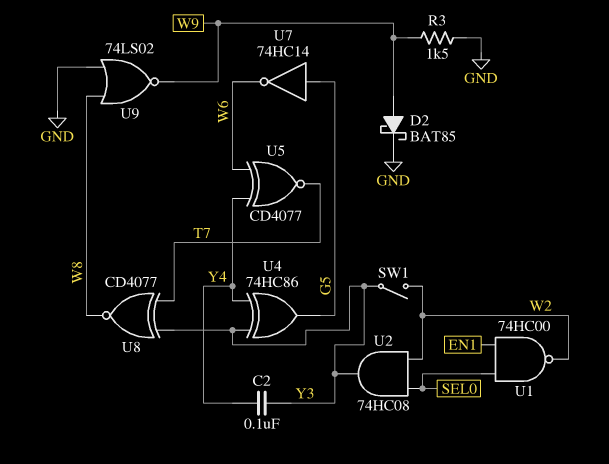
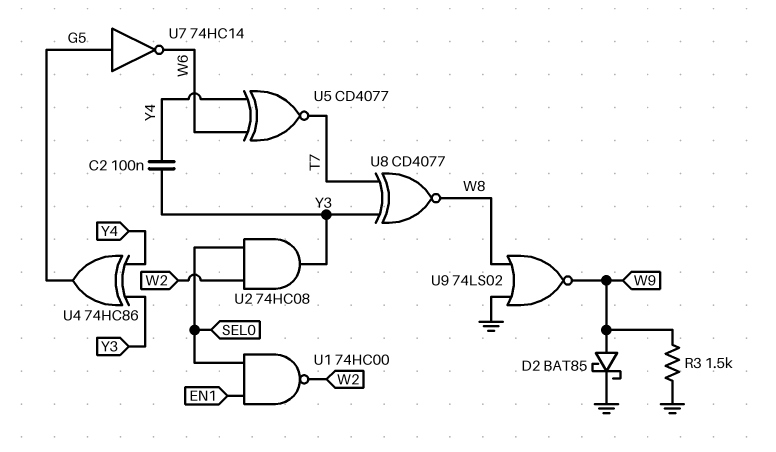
SW1: switch (W2, Y3) -> none

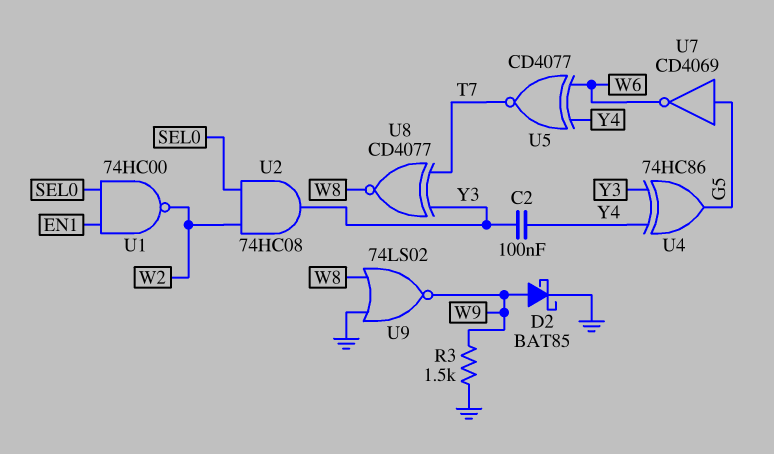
U7: NOT 74HC14 (in G5, out W6) -> NOT CD4069 (in G5, out W6)

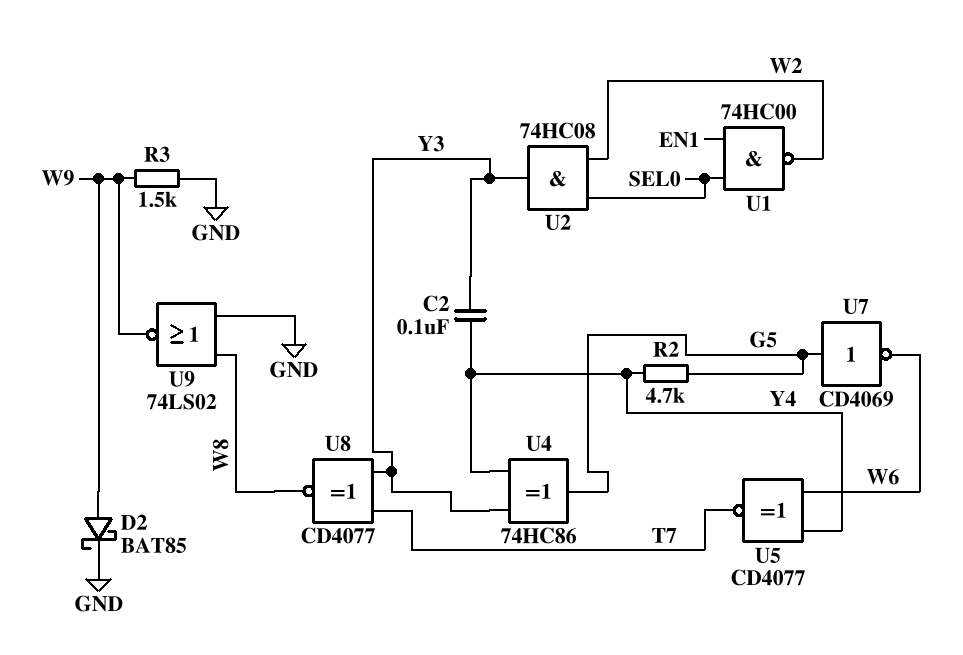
R2: none -> 4.7k (G5, Y4)

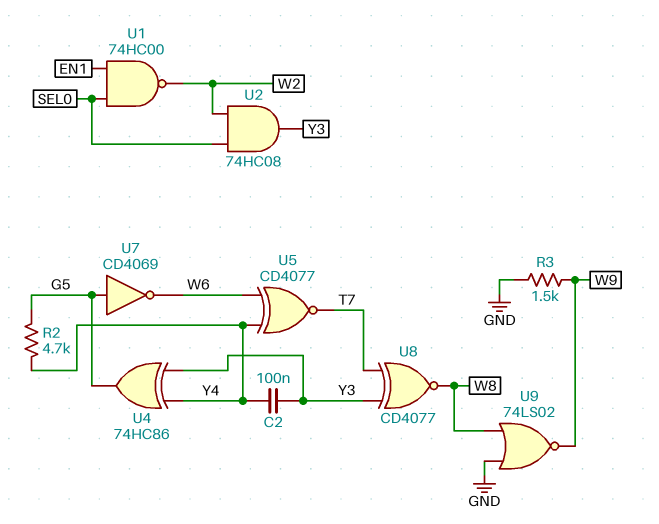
D2: schottky BAT85 (A W9, K GND) -> none

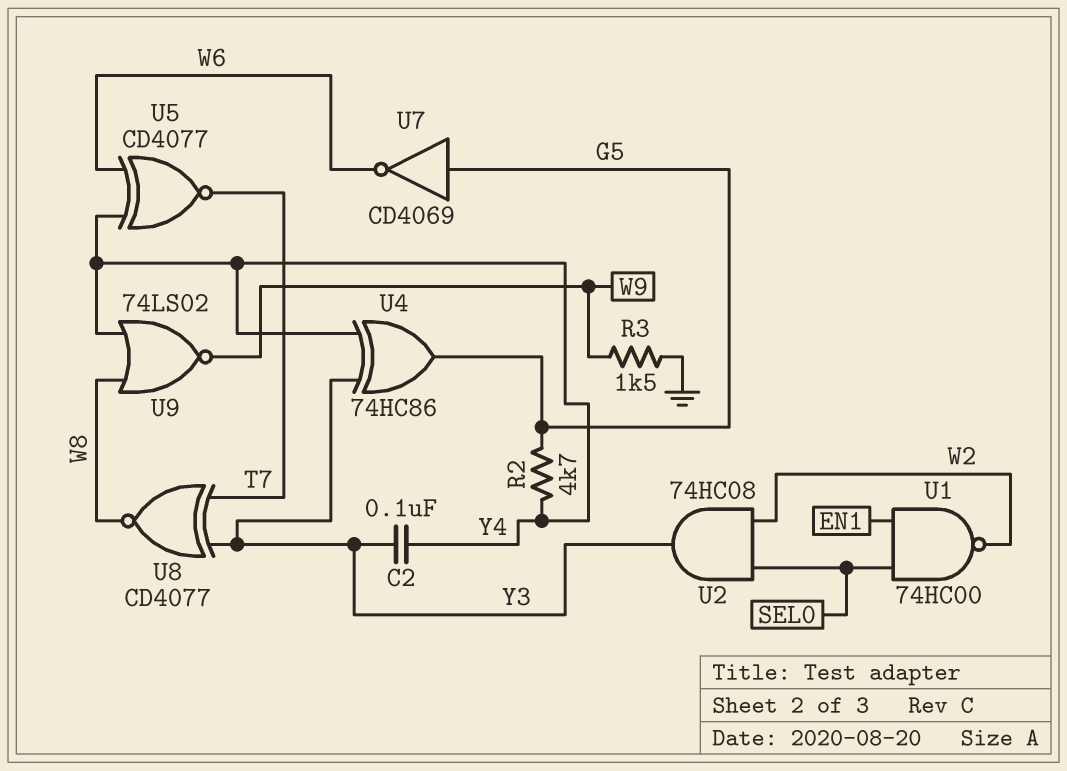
U9: NOR 74LS02 (in GND, in W8, out W9) -> NOR 74LS02 (in W8, in Y4, out W9)

